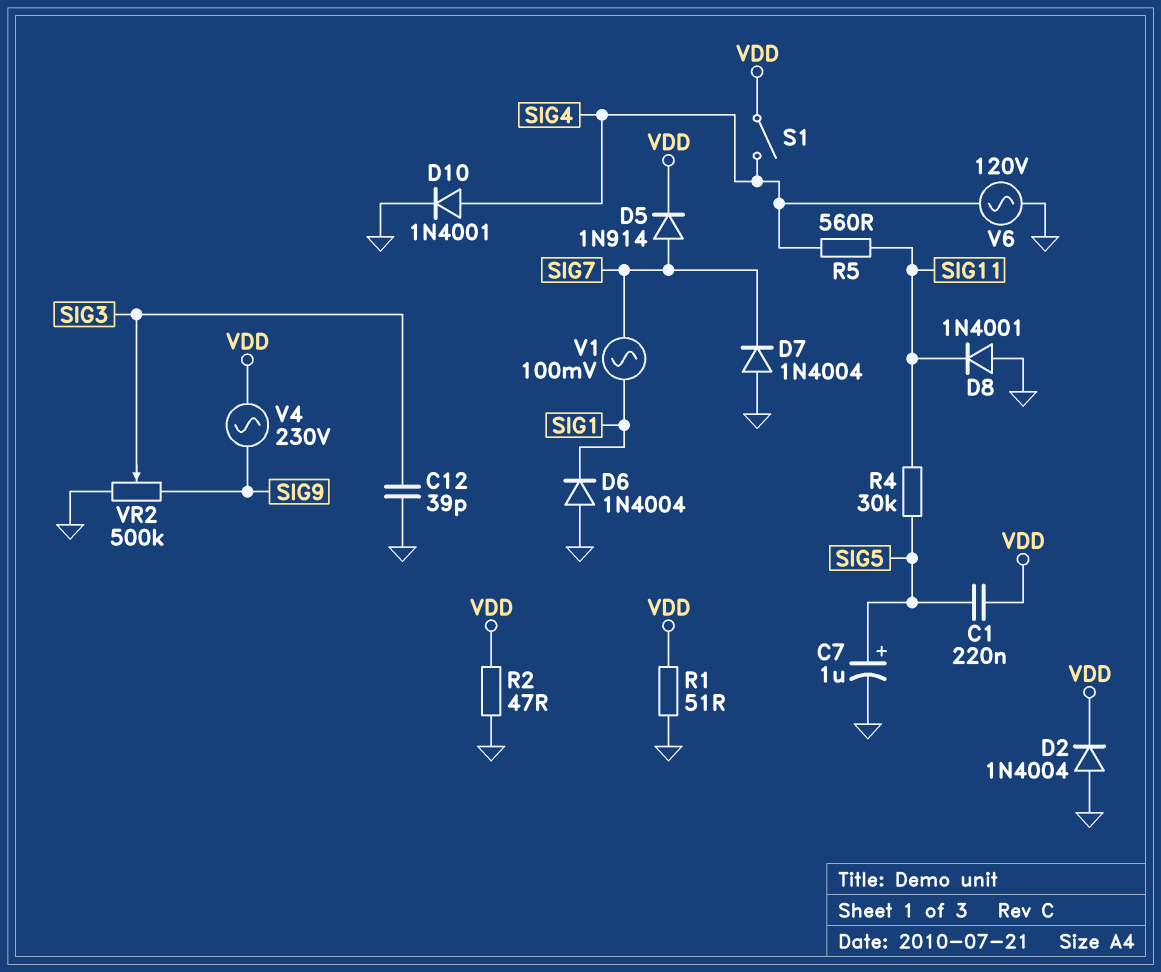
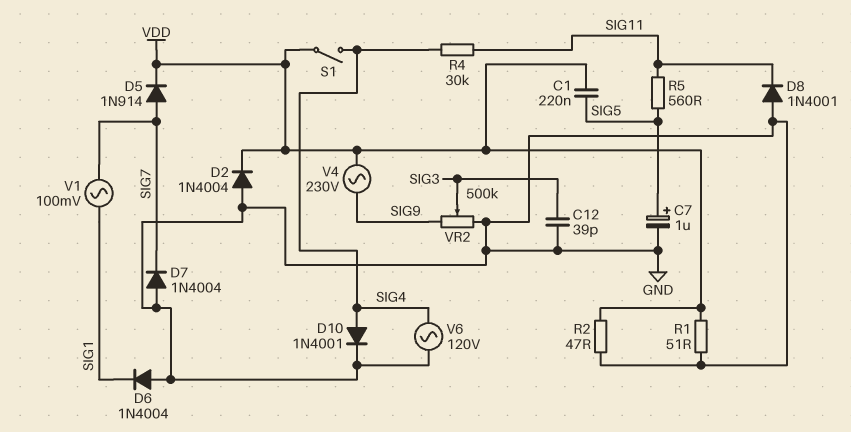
R4: 30k (SIG5, SIG11) -> 30k (SIG4, SIG11)
R5: 560 (SIG4, SIG11) -> 560 (SIG5, SIG11)

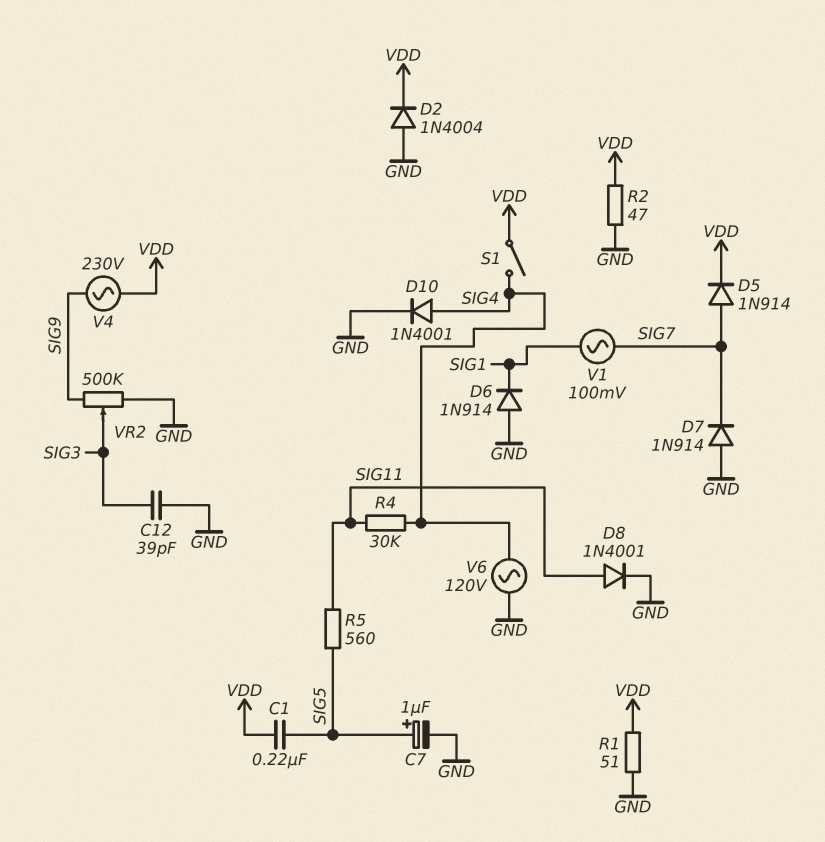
D6: diode 1N4004 (A GND, K SIG1) -> diode 1N914 (A GND, K SIG1)
D7: diode 1N4004 (A GND, K SIG7) -> diode 1N914 (A GND, K SIG7)
D8: diode 1N4001 (A GND, K SIG11) -> diode 1N4001 (A SIG11, K GND)

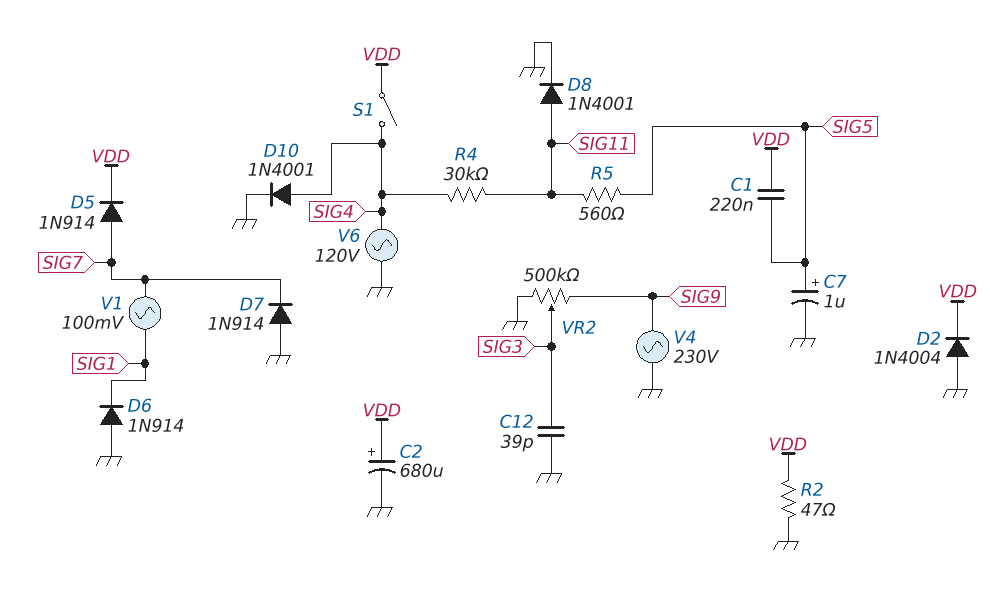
C2: none -> 680uF (plus VDD, minus GND)
R1: 51 (GND, VDD) -> none
V4: AC 230V (SIG9, VDD) -> AC 230V (GND, SIG9)

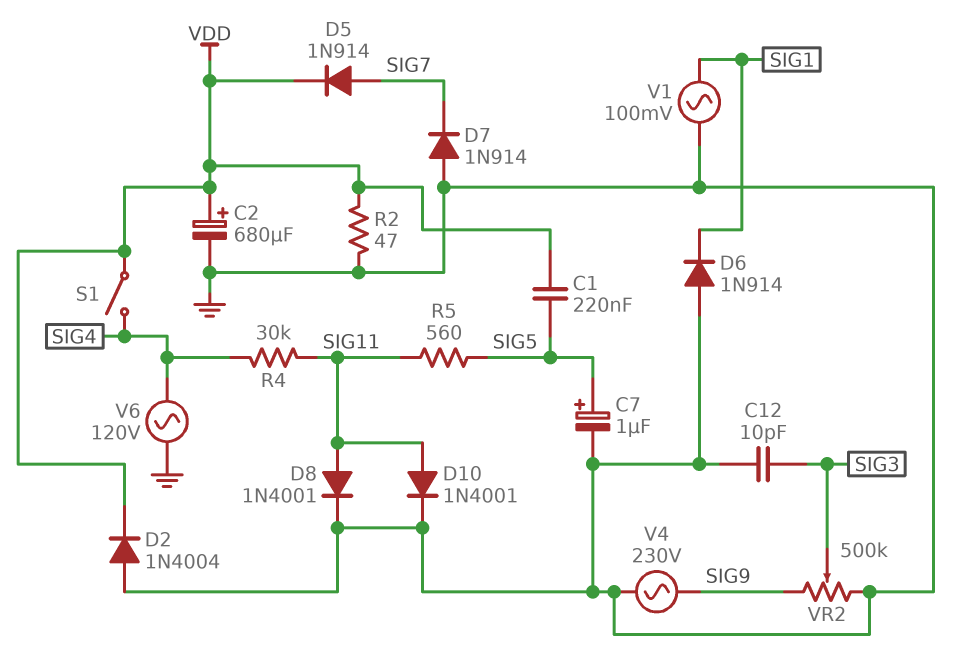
C12: 39pF (GND, SIG3) -> 10pF (GND, SIG3)
D10: diode 1N4001 (A SIG4, K GND) -> diode 1N4001 (A SIG11, K GND)
V1: AC 100mV (SIG1, SIG7) -> AC 100mV (GND, SIG1)

